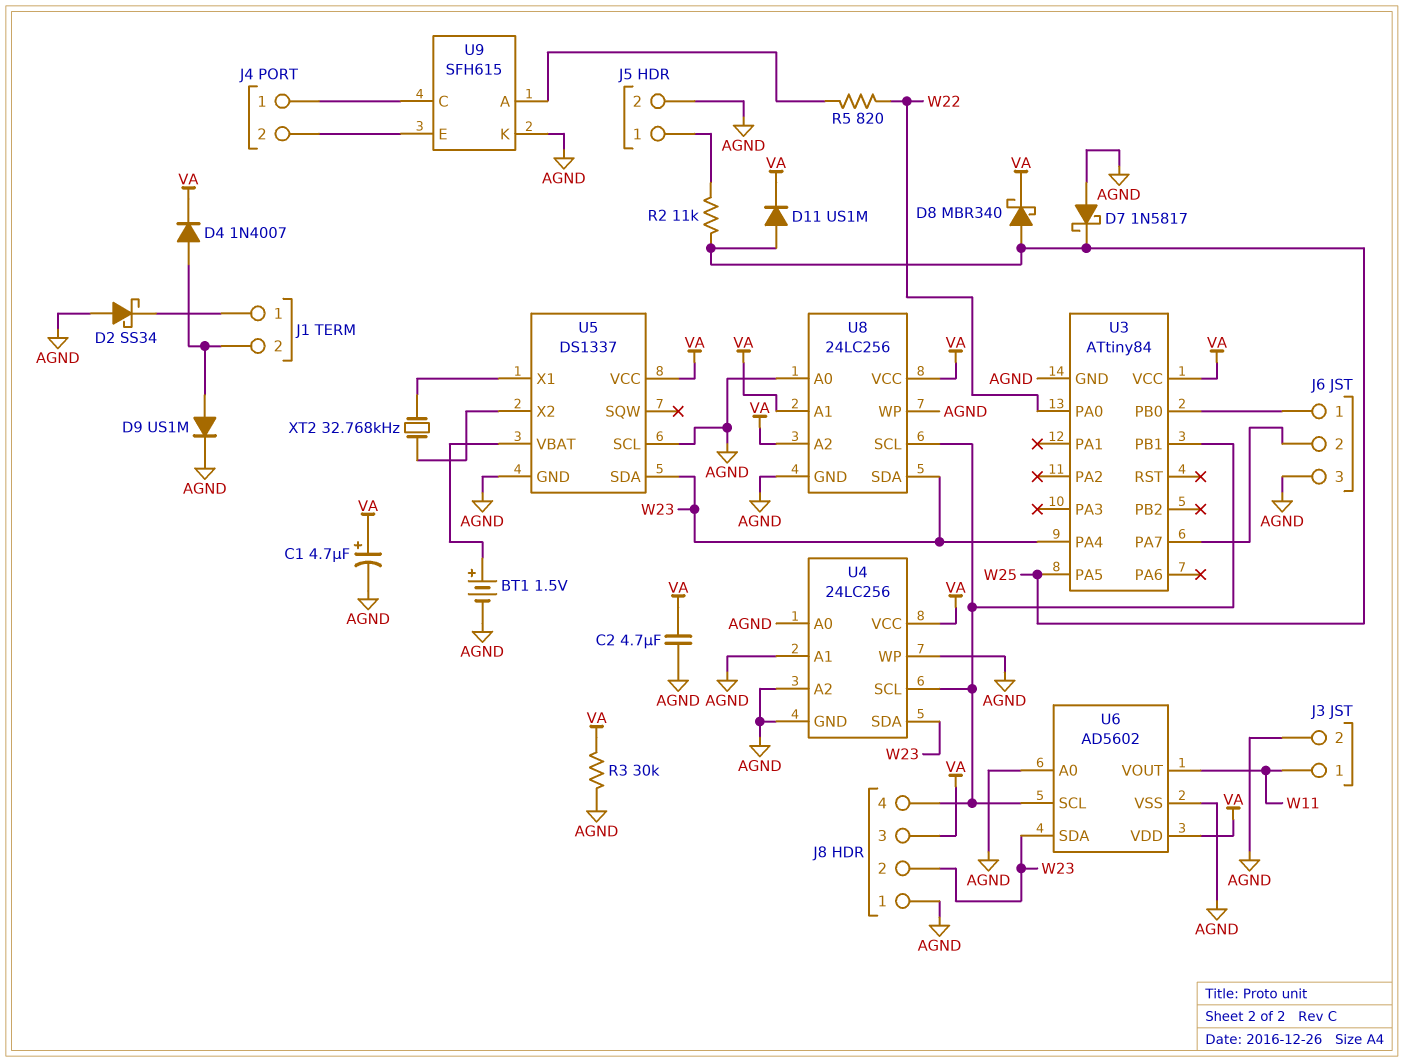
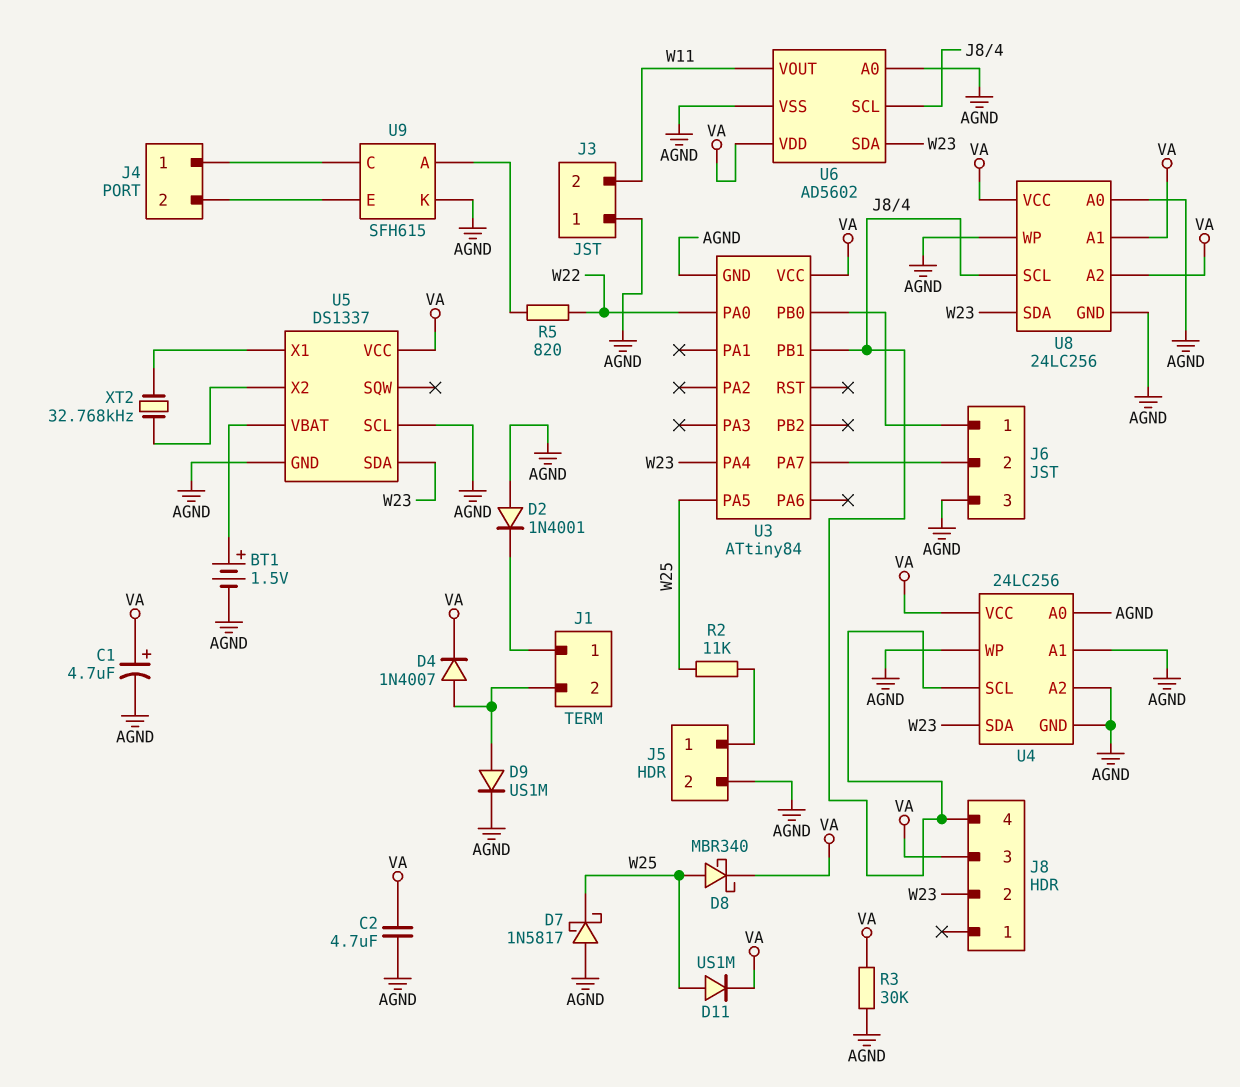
D2: schottky SS34 (A AGND, K J1/1) -> diode 1N4001 (A AGND, K J1/1)
J3 pin 1: W11 -> AGND
J3 pin 2: AGND -> W11
J8 pin 1: AGND -> none

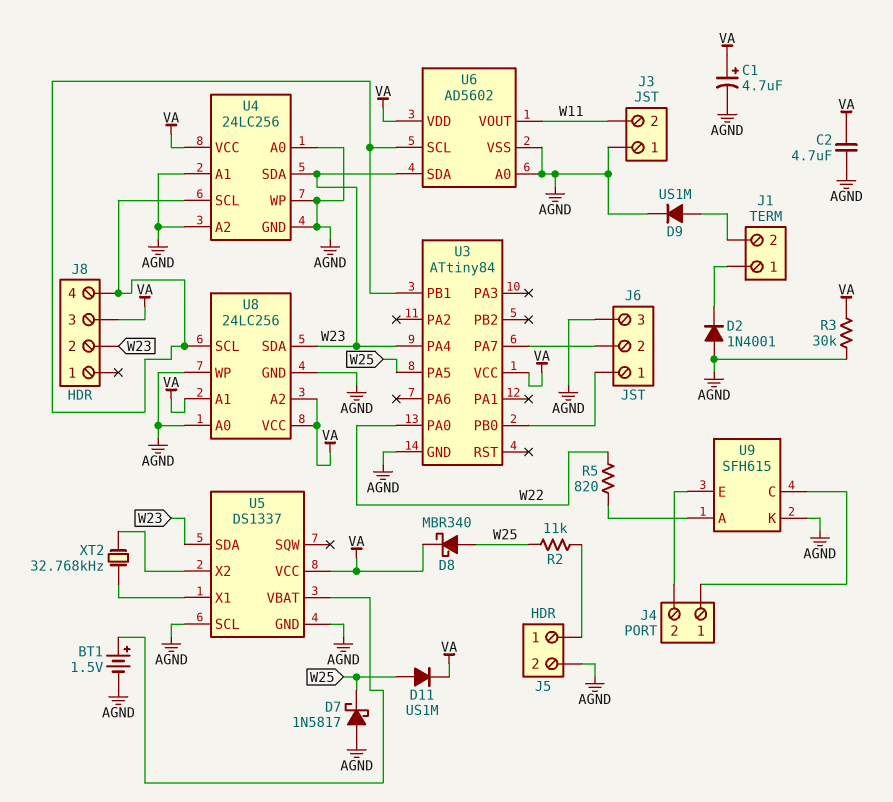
D4: diode 1N4007 (A J1/2, K VA) -> none

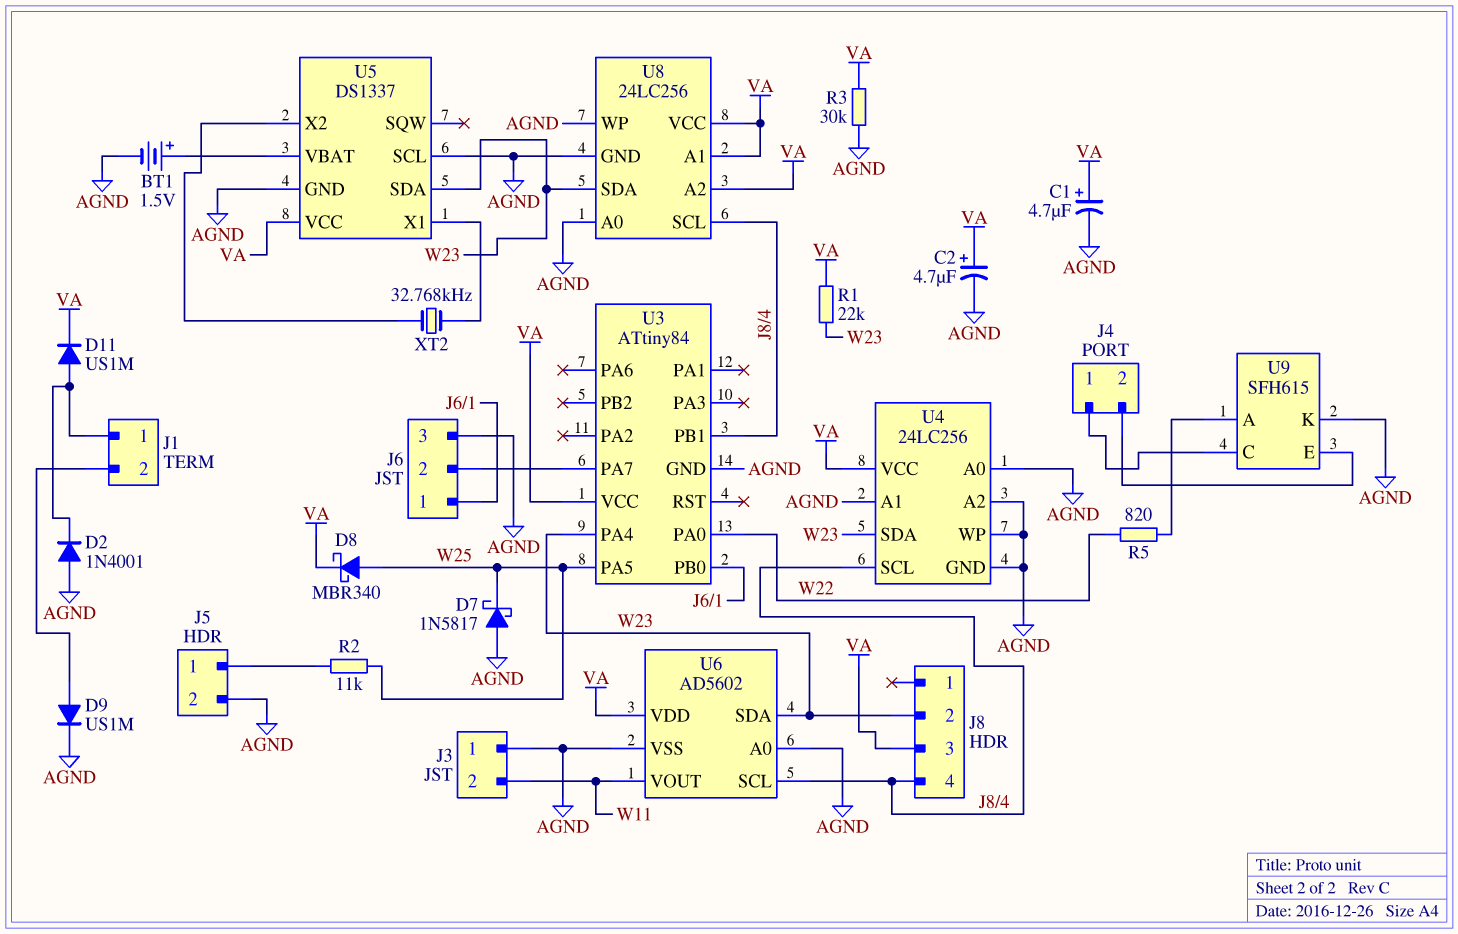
C2: 4.7uF (AGND, VA) -> 4.7uF (plus VA, minus AGND)
D11: diode US1M (A W25, K VA) -> diode US1M (A J1/1, K VA)
R1: none -> 22k (VA, W23)

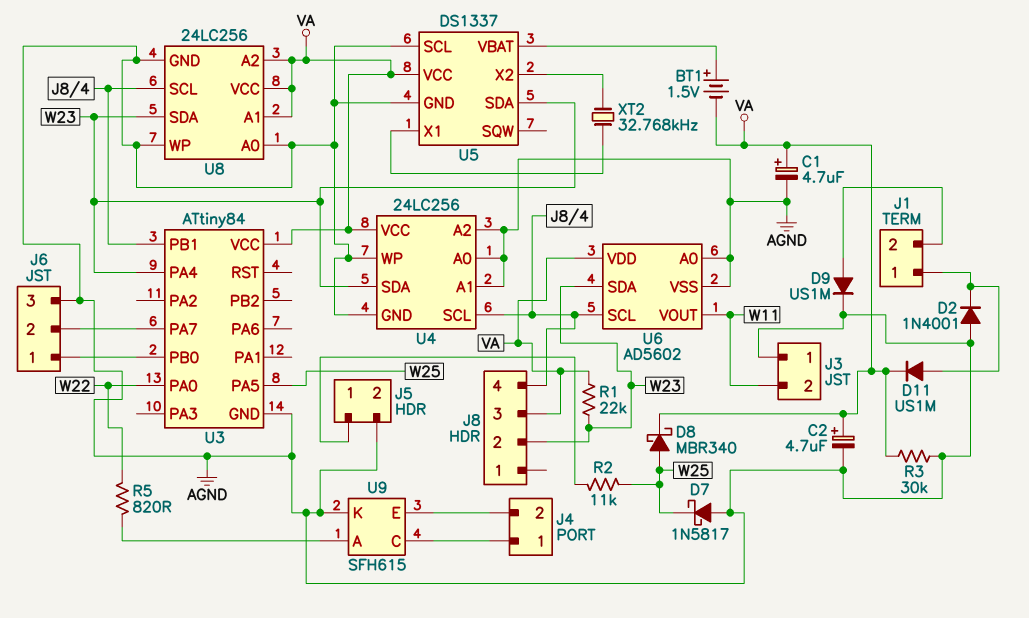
BT1: 1.5V (plus U5/VBAT, minus AGND) -> 1.5V (plus U5/VBAT, minus VA)

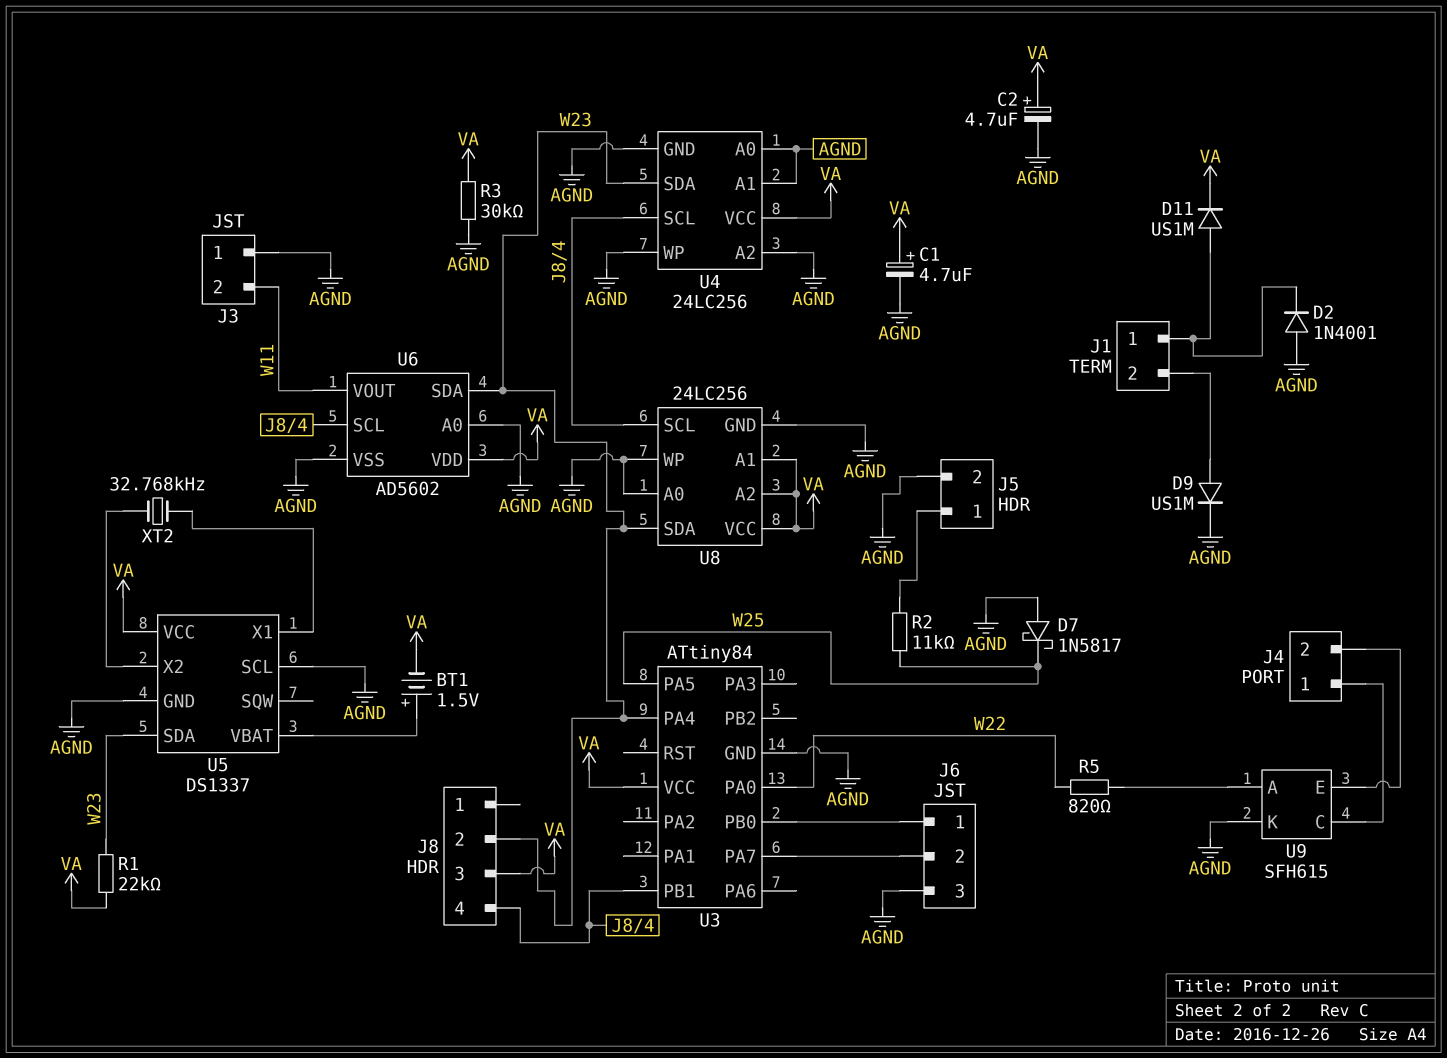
D8: schottky MBR340 (A W25, K VA) -> none

